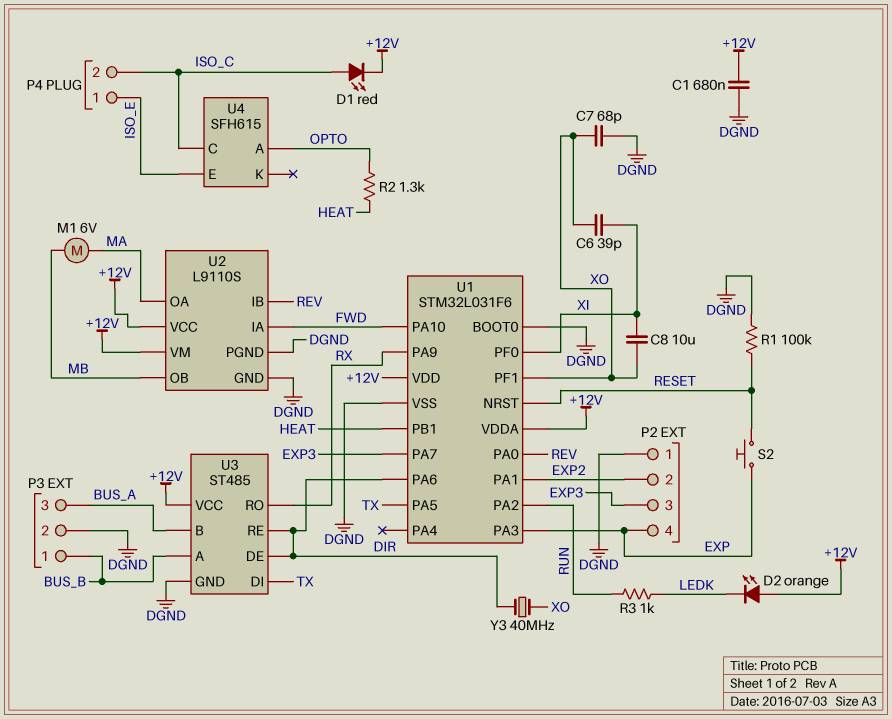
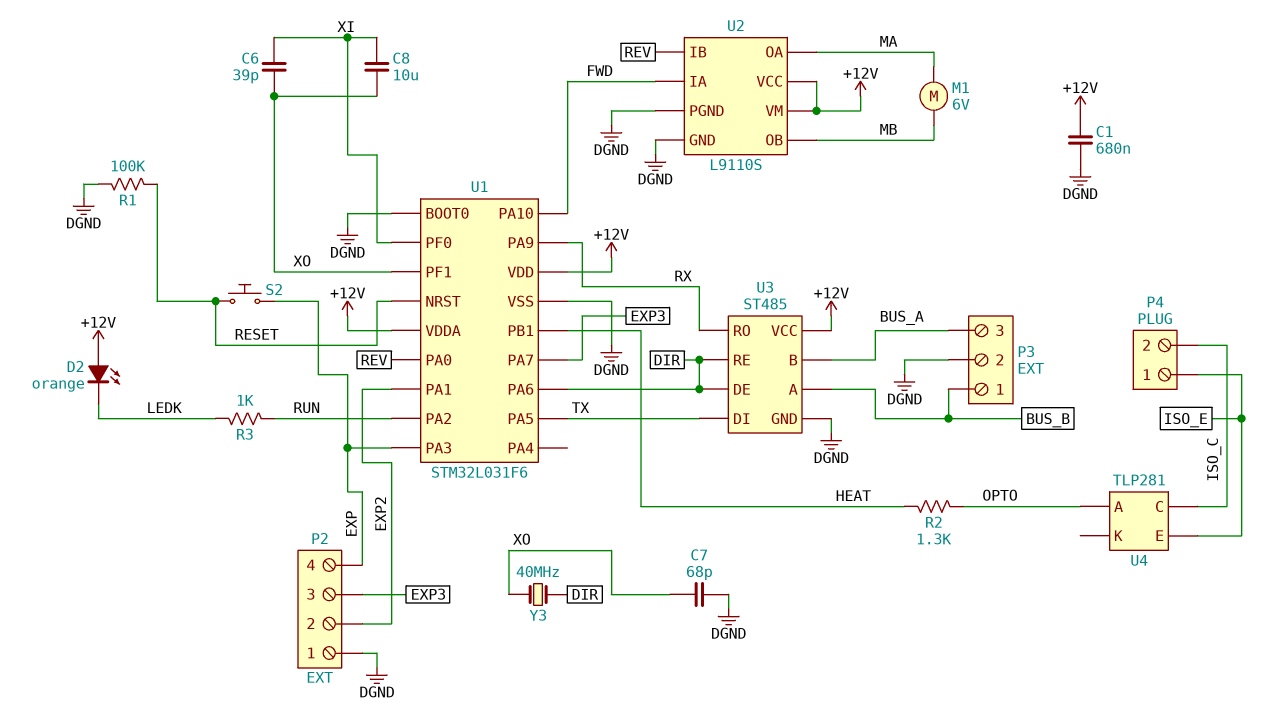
D1: LED red (A ISO_C, K +12V) -> none
U4: SFH615 -> TLP281

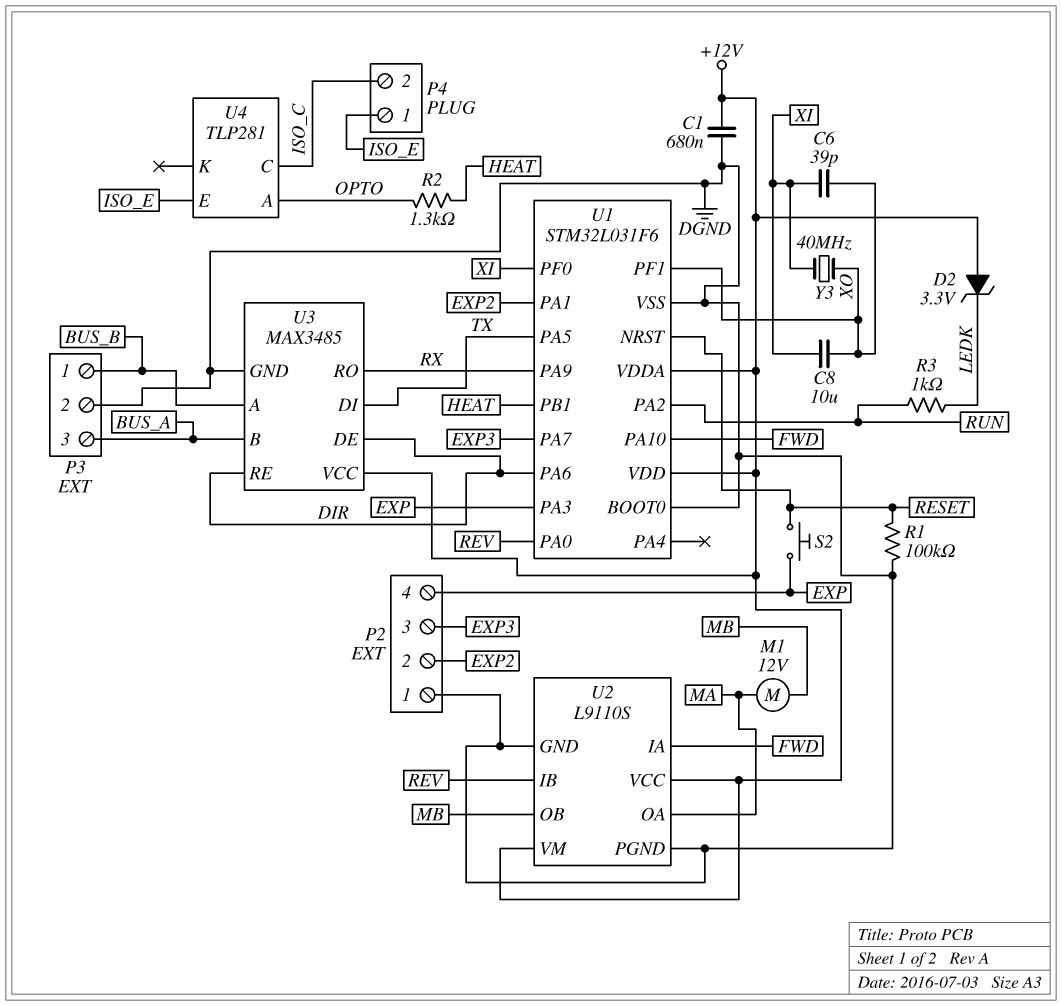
C7: 68pF (DGND, XO) -> none
D2: LED orange (A +12V, K LEDK) -> zener 3.3V (A +12V, K LEDK)
M1: motor 6V (MA, MB) -> motor 12V (MA, MB)
U3: ST485 -> MAX3485
Y3: 40MHz (DIR, XO) -> 40MHz (XI, XO)

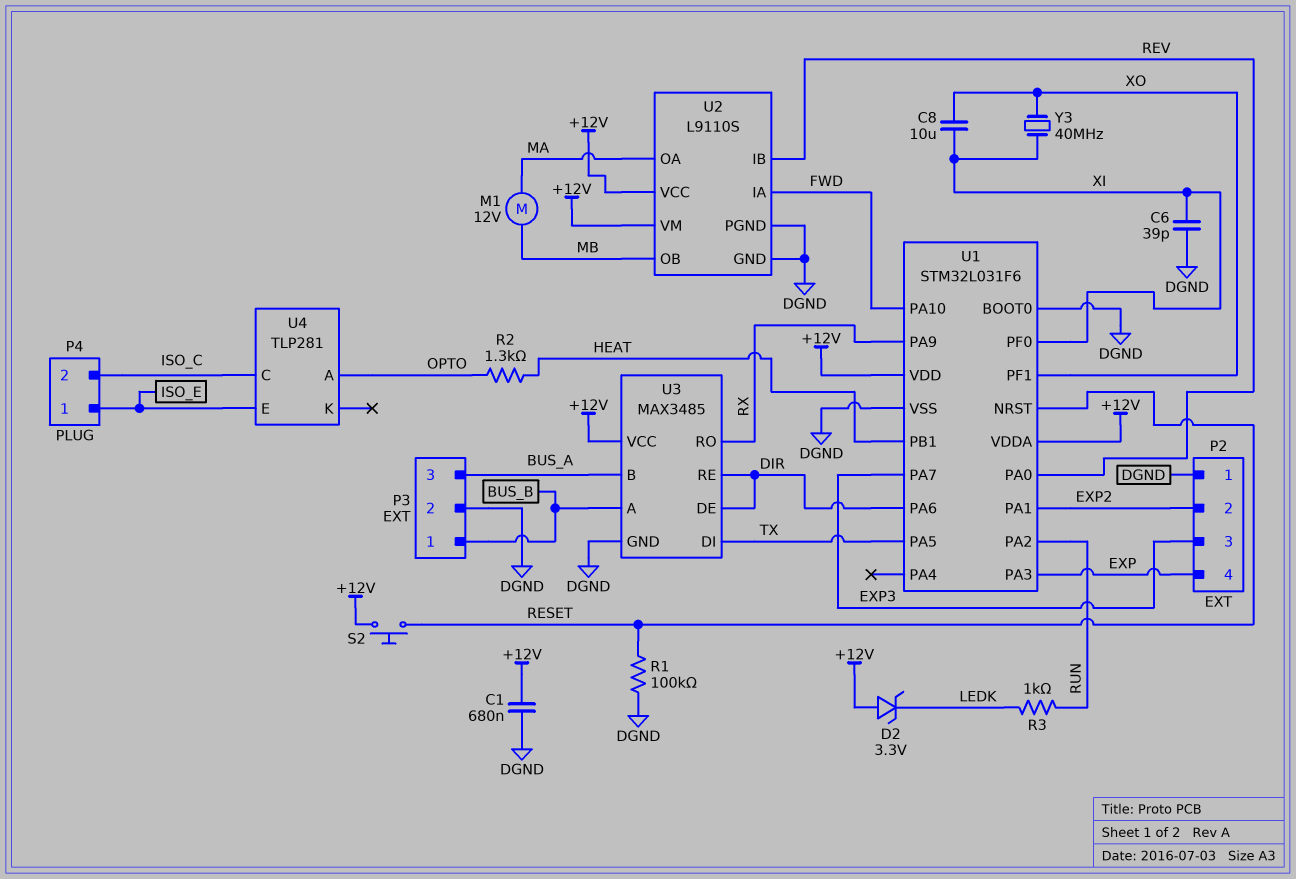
C6: 39pF (XI, XO) -> 39pF (DGND, XI)
S2: button (EXP, RESET) -> button (+12V, RESET)

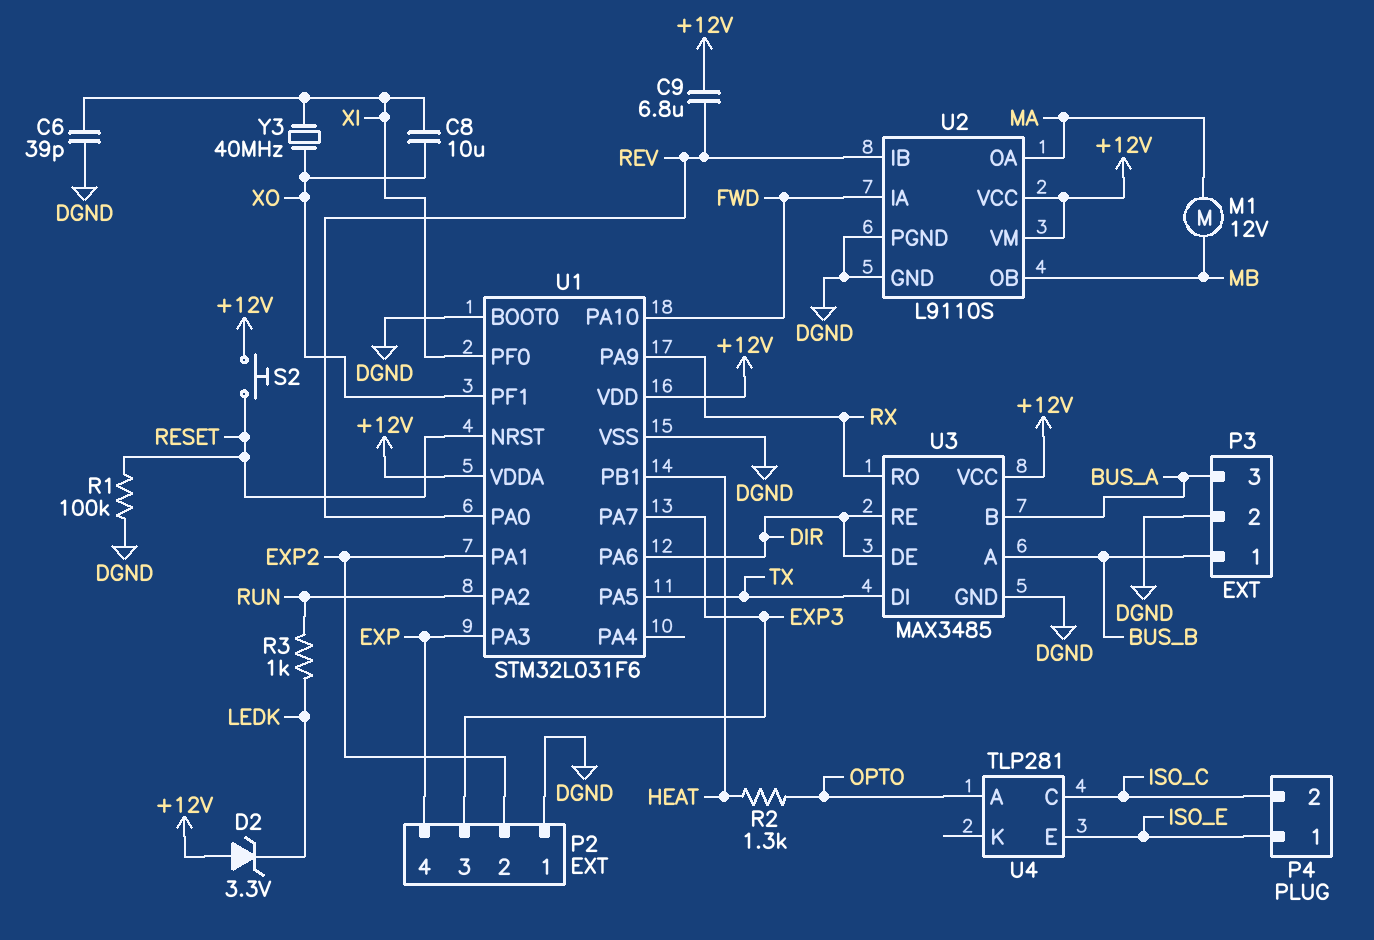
C1: 680nF (+12V, DGND) -> none
C9: none -> 6.8uF (+12V, REV)

